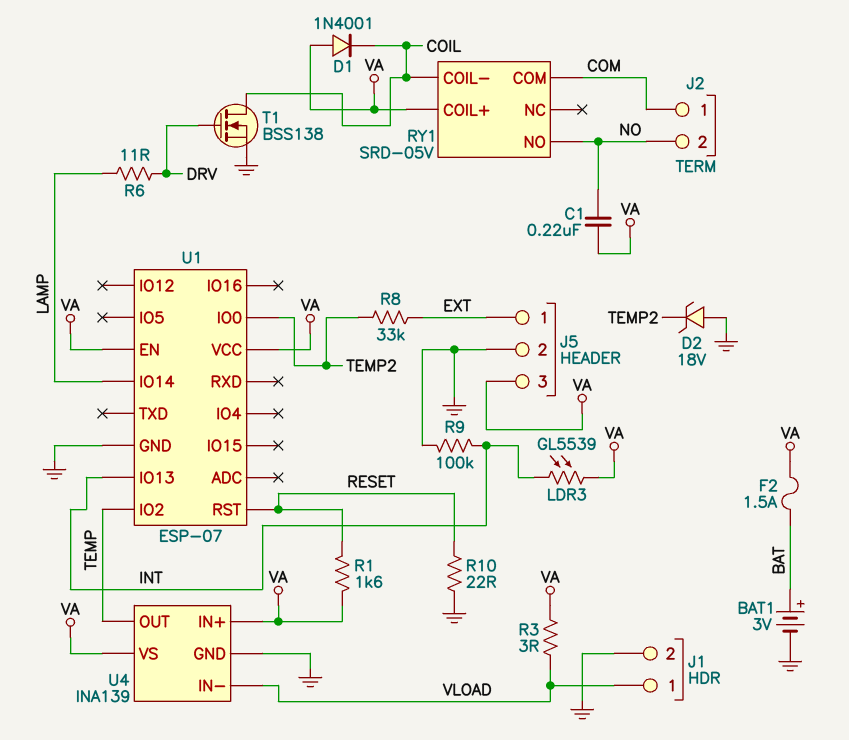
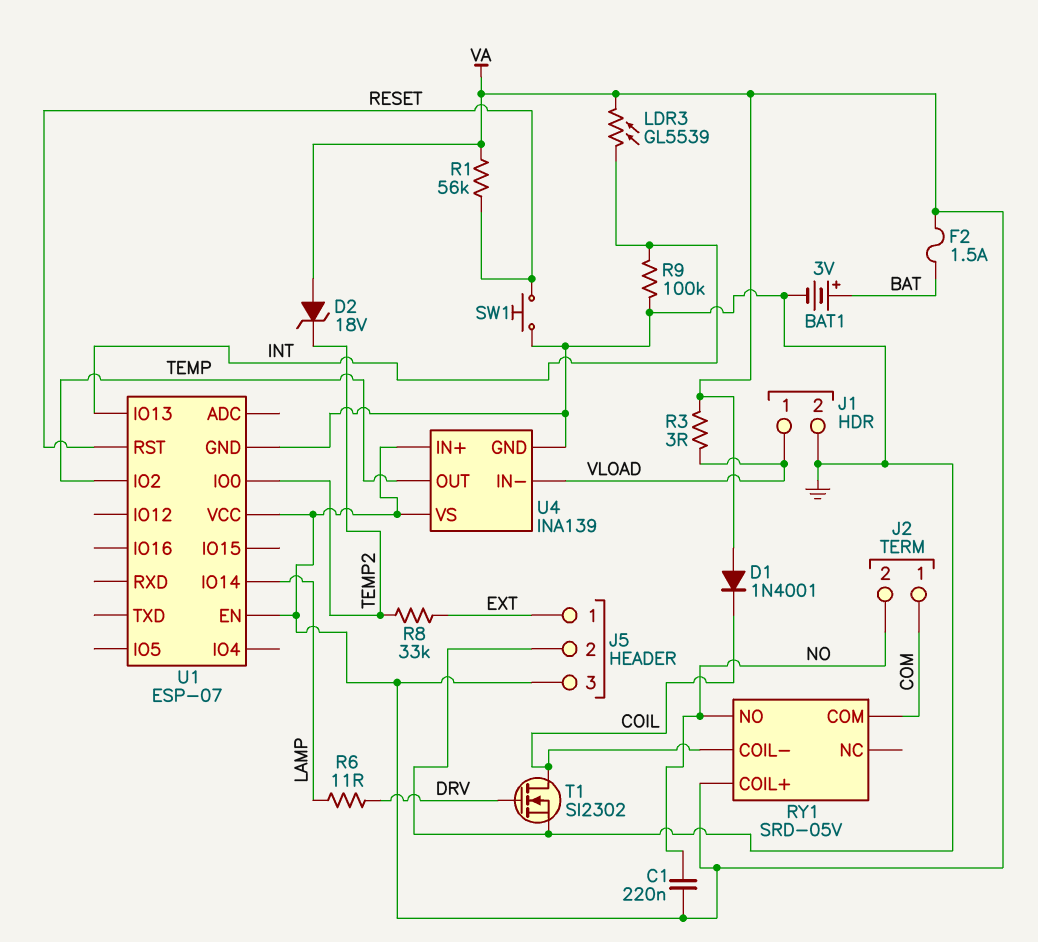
D2: zener 18V (A GND, K TEMP2) -> zener 18V (A VA, K TEMP2)
R1: 1.6k (RESET, VA) -> 56k (RESET, VA)
R10: 22 (GND, RESET) -> none
SW1: none -> button (GND, RESET)
T1: NMOS BSS138 (G DRV, D COIL, S GND) -> NMOS SI2302 (G DRV, D COIL, S GND)

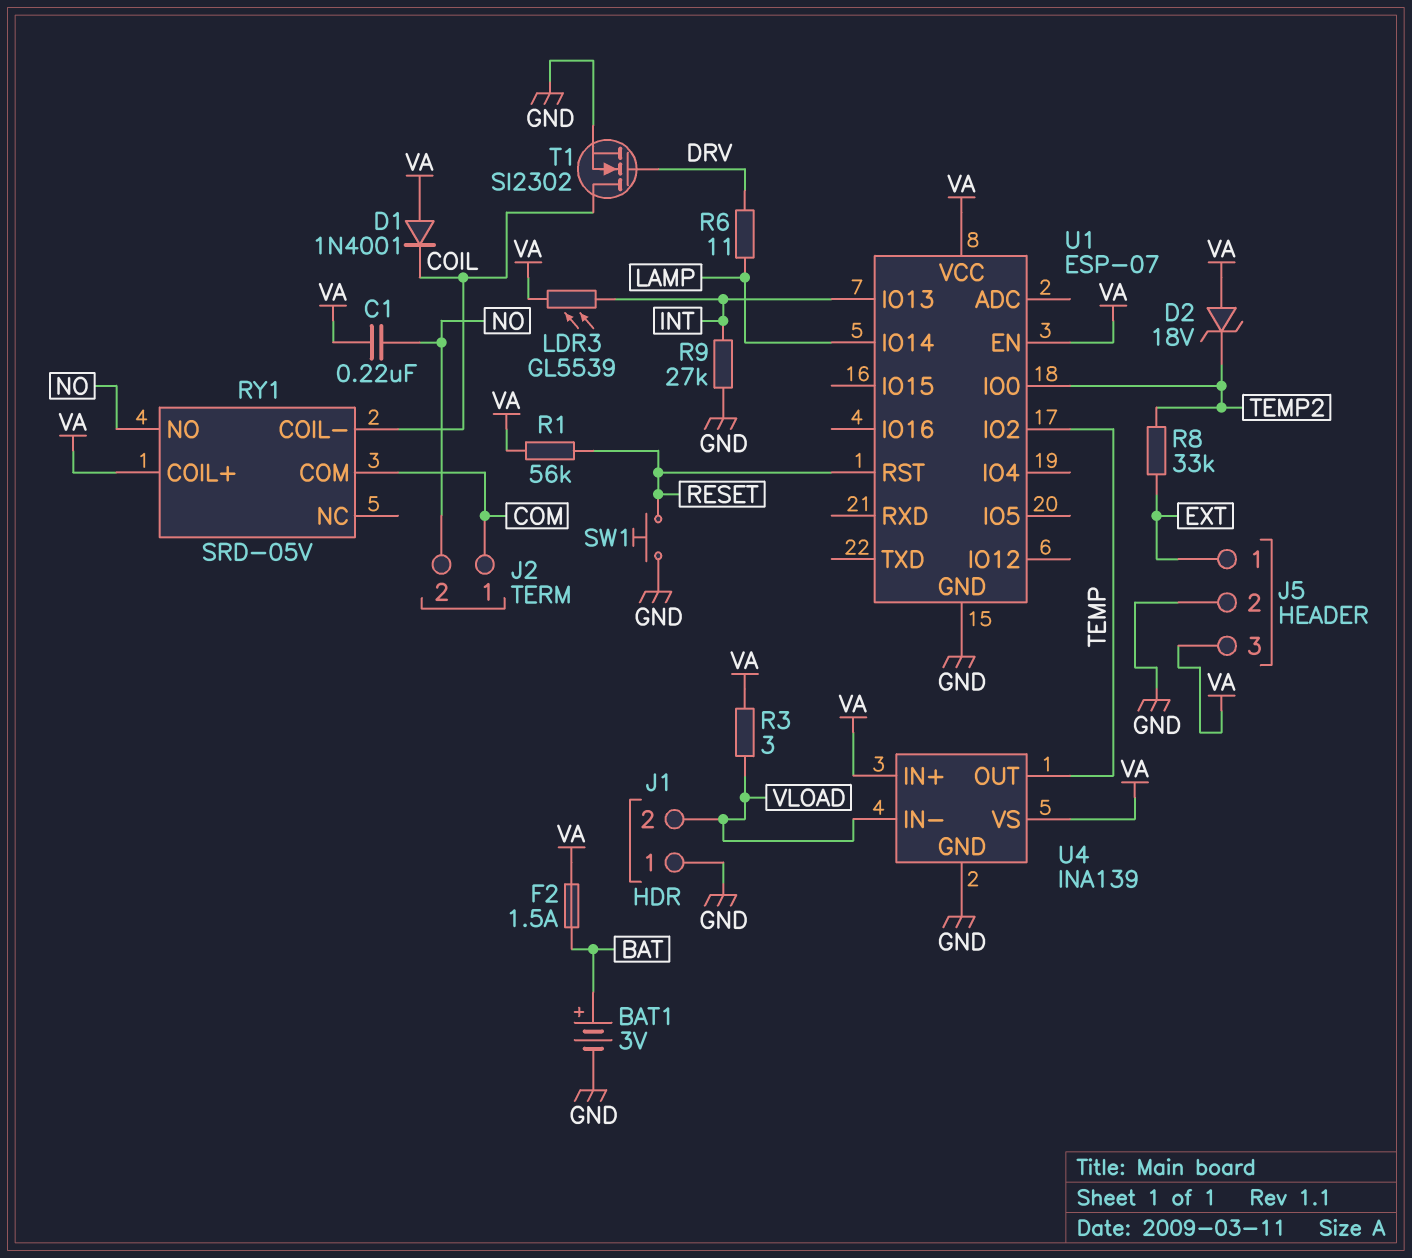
J1 pin 1: VLOAD -> GND
J1 pin 2: GND -> VLOAD
R9: 100k (GND, INT) -> 27k (GND, INT)

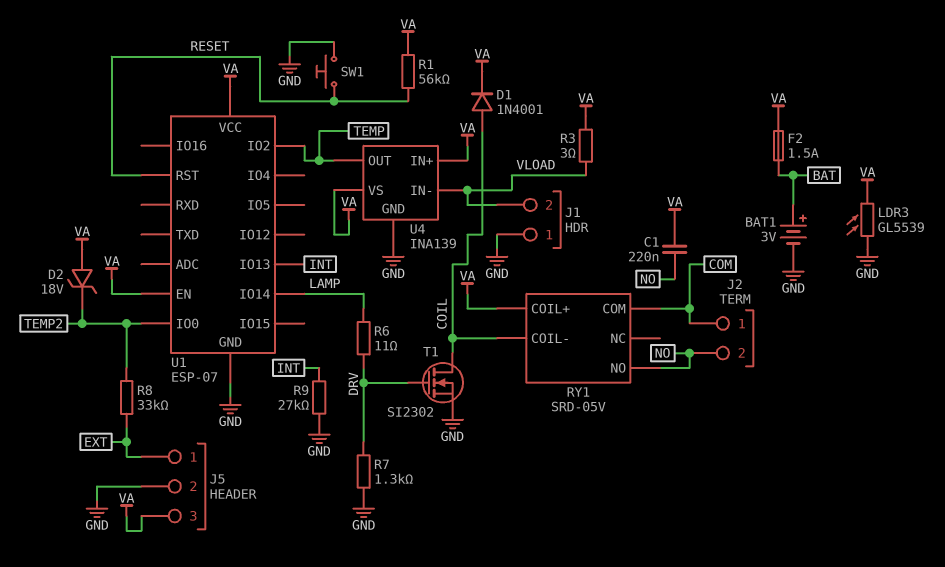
D1: diode 1N4001 (A VA, K COIL) -> diode 1N4001 (A COIL, K VA)
LDR3: GL5539 (INT, VA) -> GL5539 (GND, VA)
R7: none -> 1.3k (DRV, GND)

